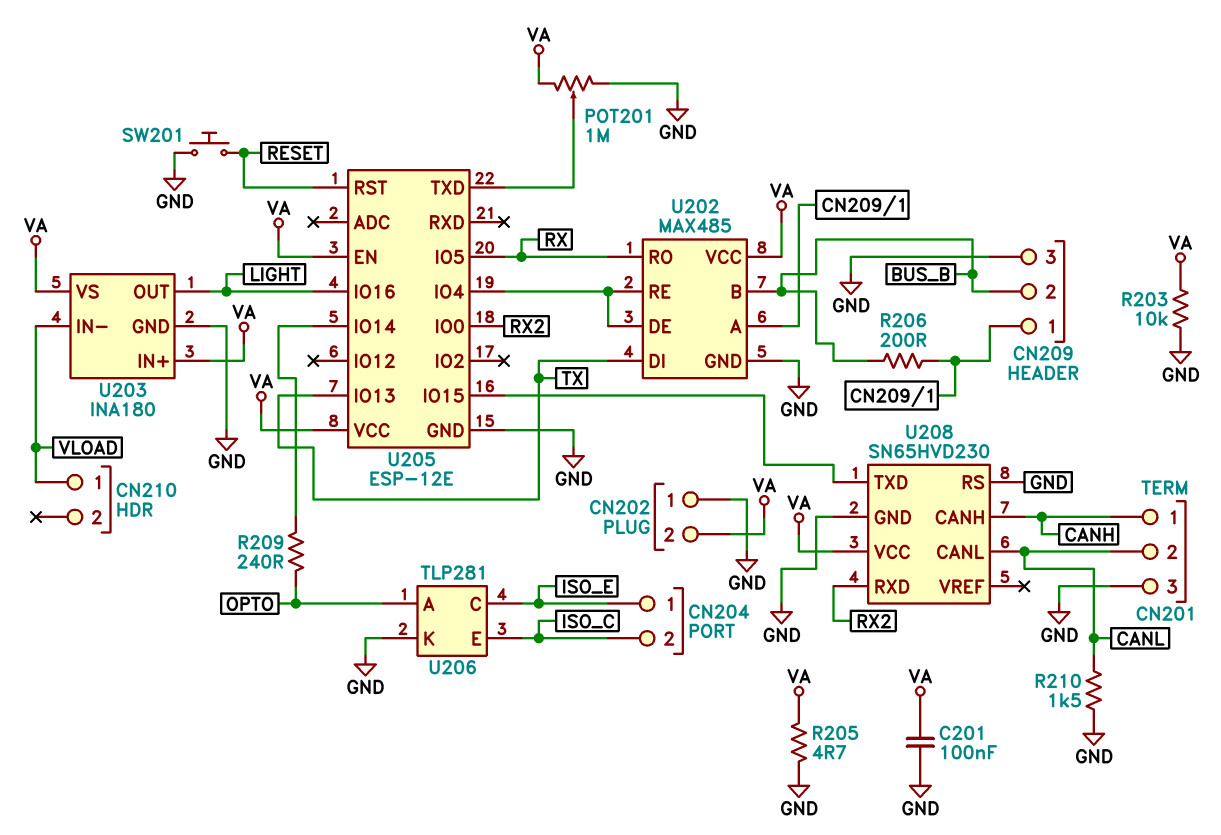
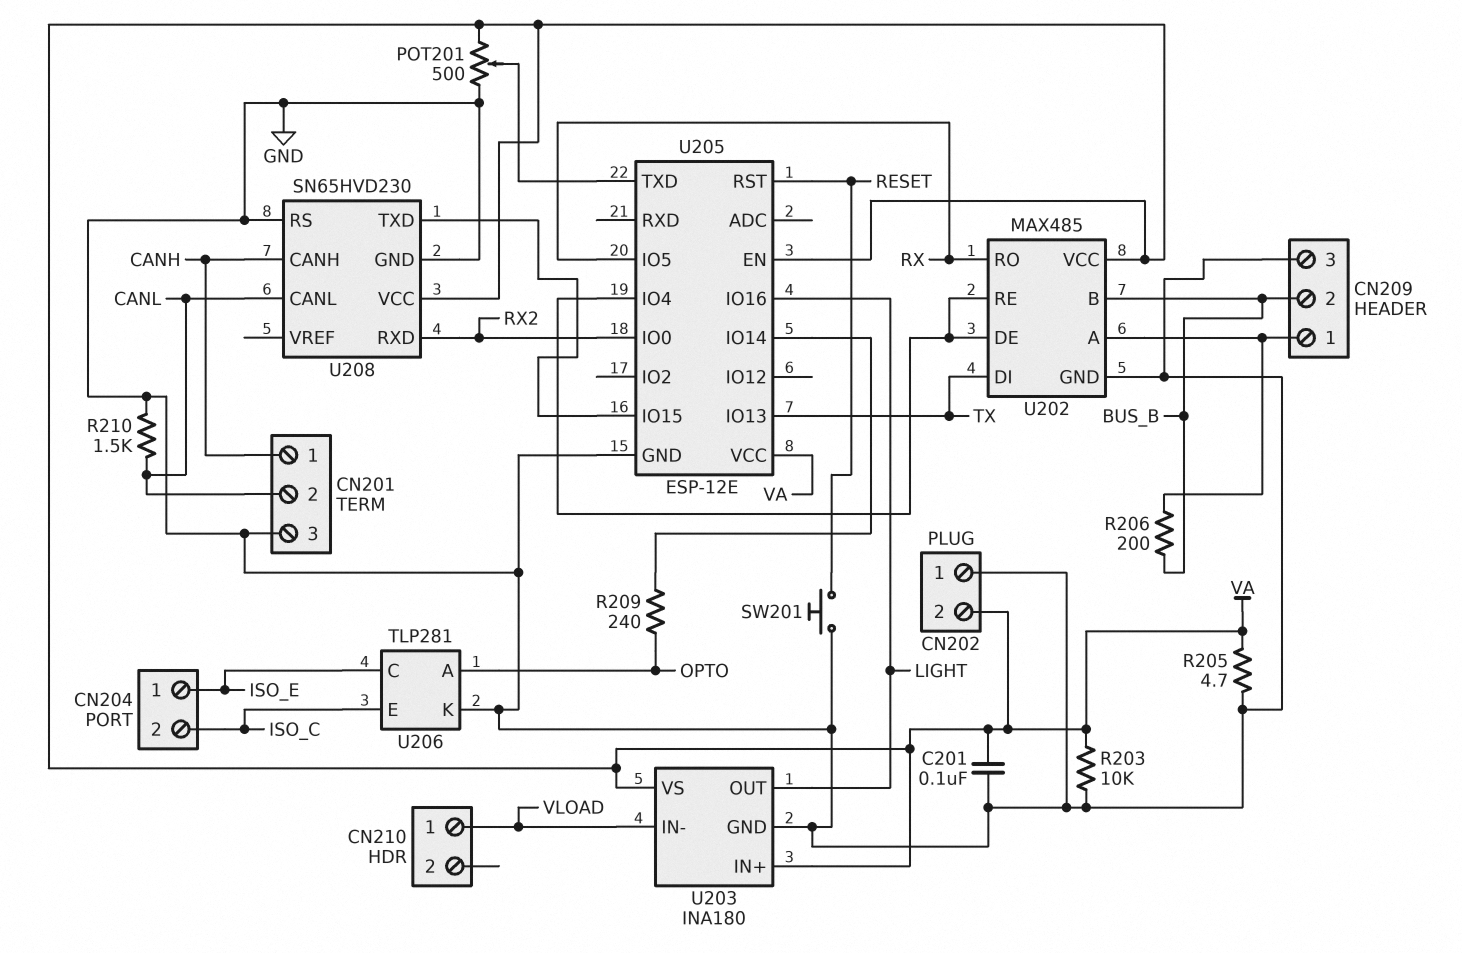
POT201: 1M (GND, VA, wiper U205/TXD) -> 500 (GND, VA, wiper U205/TXD)

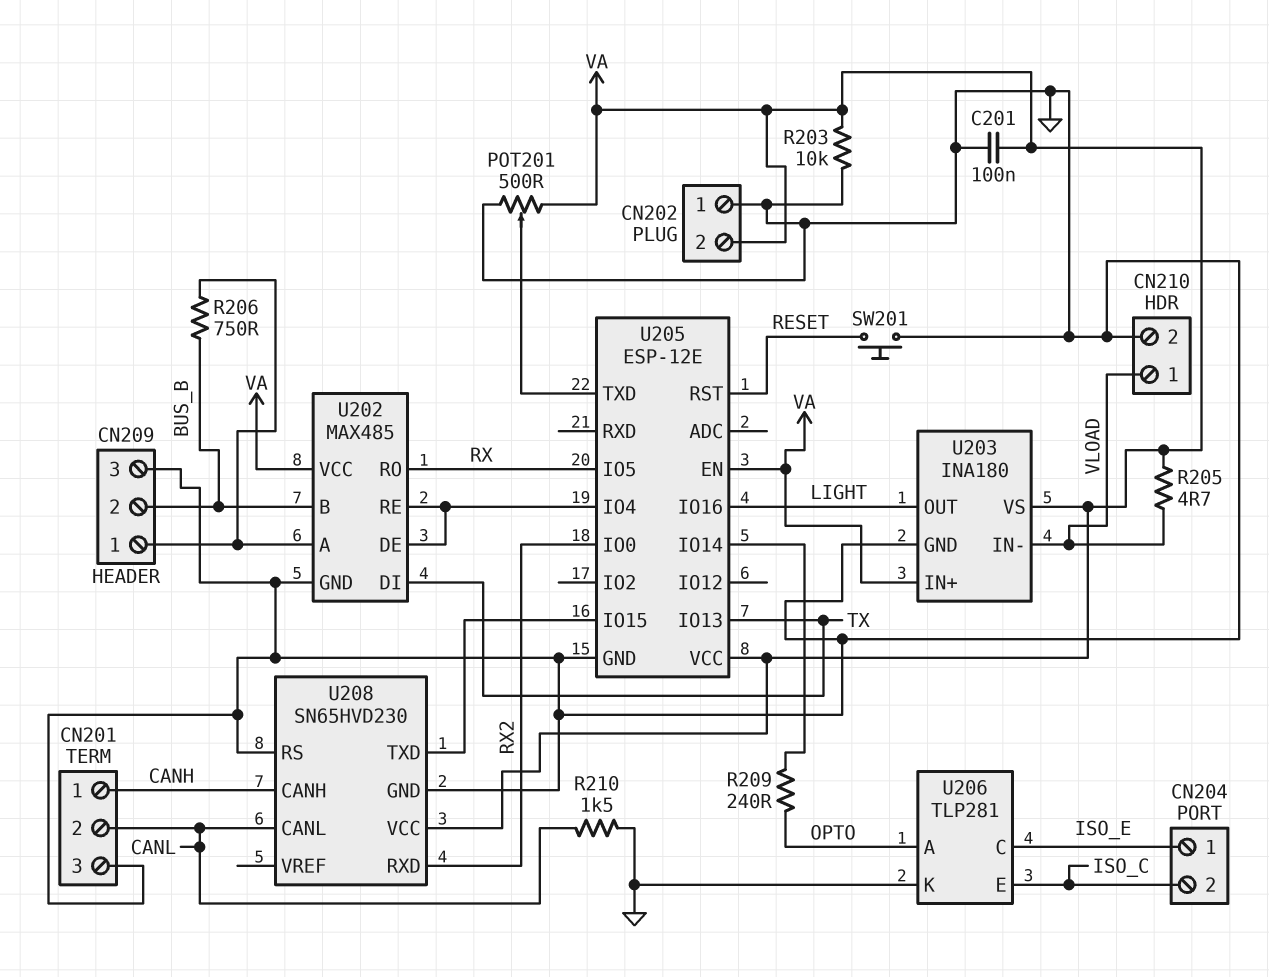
CN210 pin 2: none -> GND
R205: 4.7 (GND, VA) -> 4.7 (VA, VLOAD)
R206: 200 (BUS_B, CN209/1) -> 750 (BUS_B, CN209/1)

